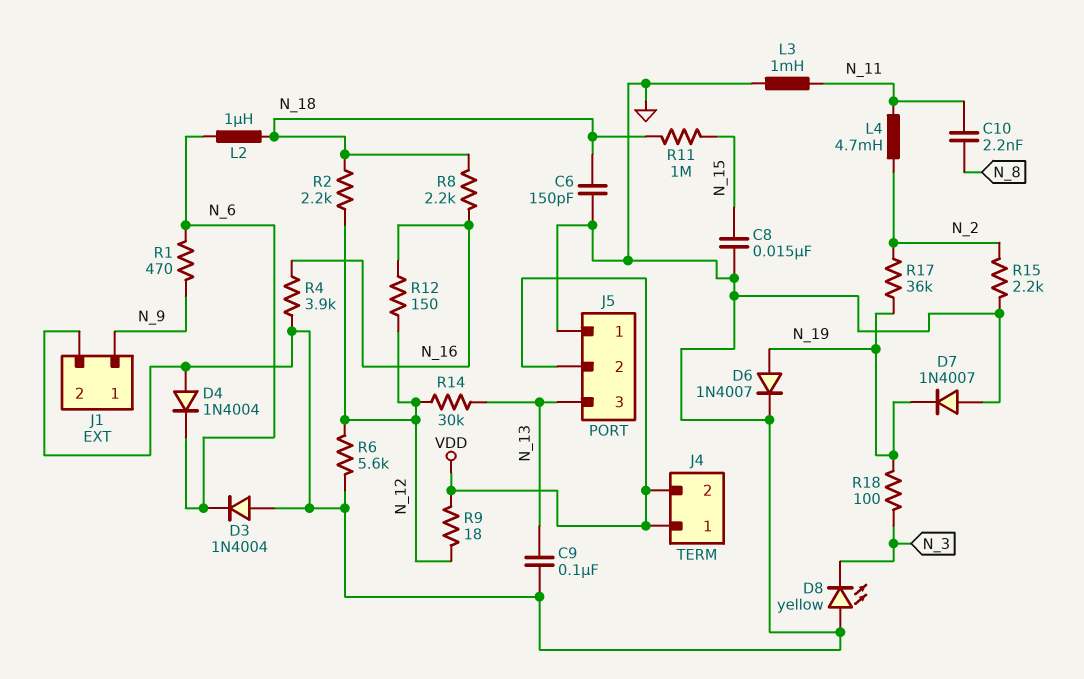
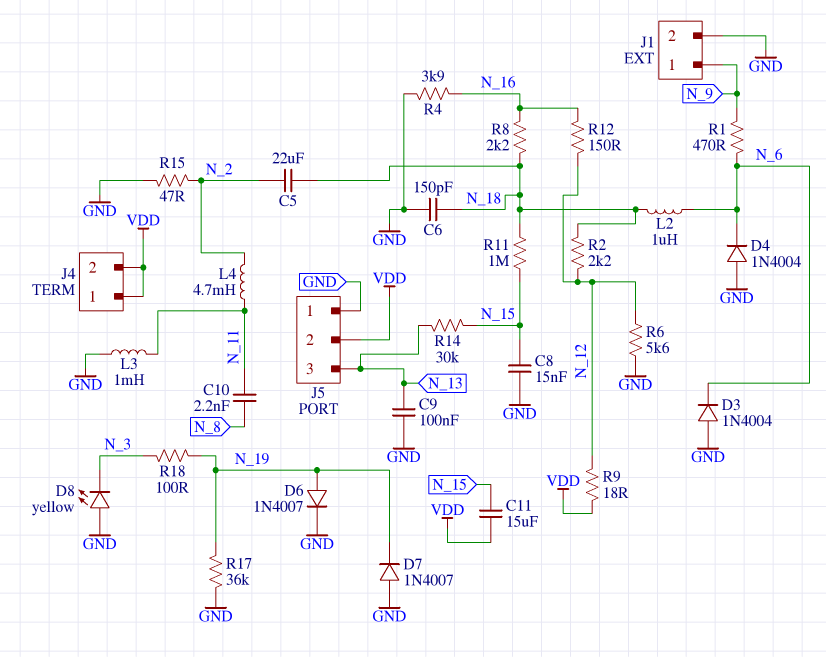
C5: none -> 22uF (N_2, N_18)
C11: none -> 15uF (N_15, VDD)
R14: 30k (N_12, N_13) -> 30k (N_13, N_15)
R15: 2.2k (GND, N_2) -> 47 (GND, N_2)
R17: 36k (N_2, N_19) -> 36k (GND, N_19)

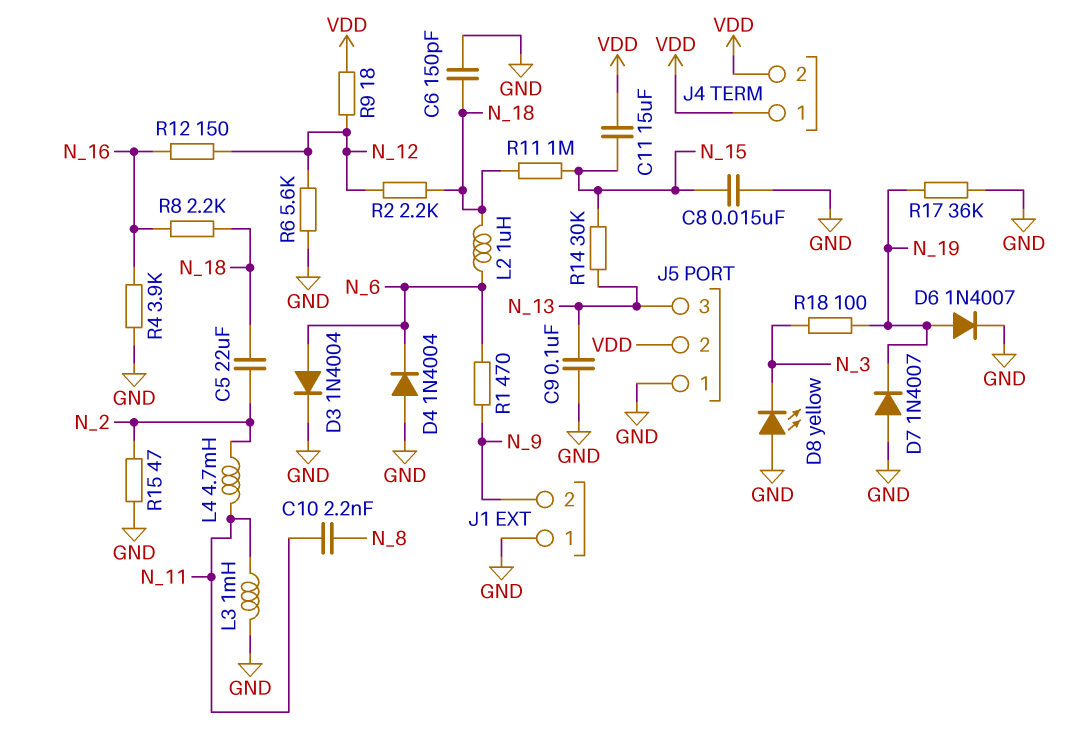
D3: diode 1N4004 (A GND, K N_6) -> diode 1N4004 (A N_6, K GND)
J1 pin 1: N_9 -> GND
J1 pin 2: GND -> N_9

